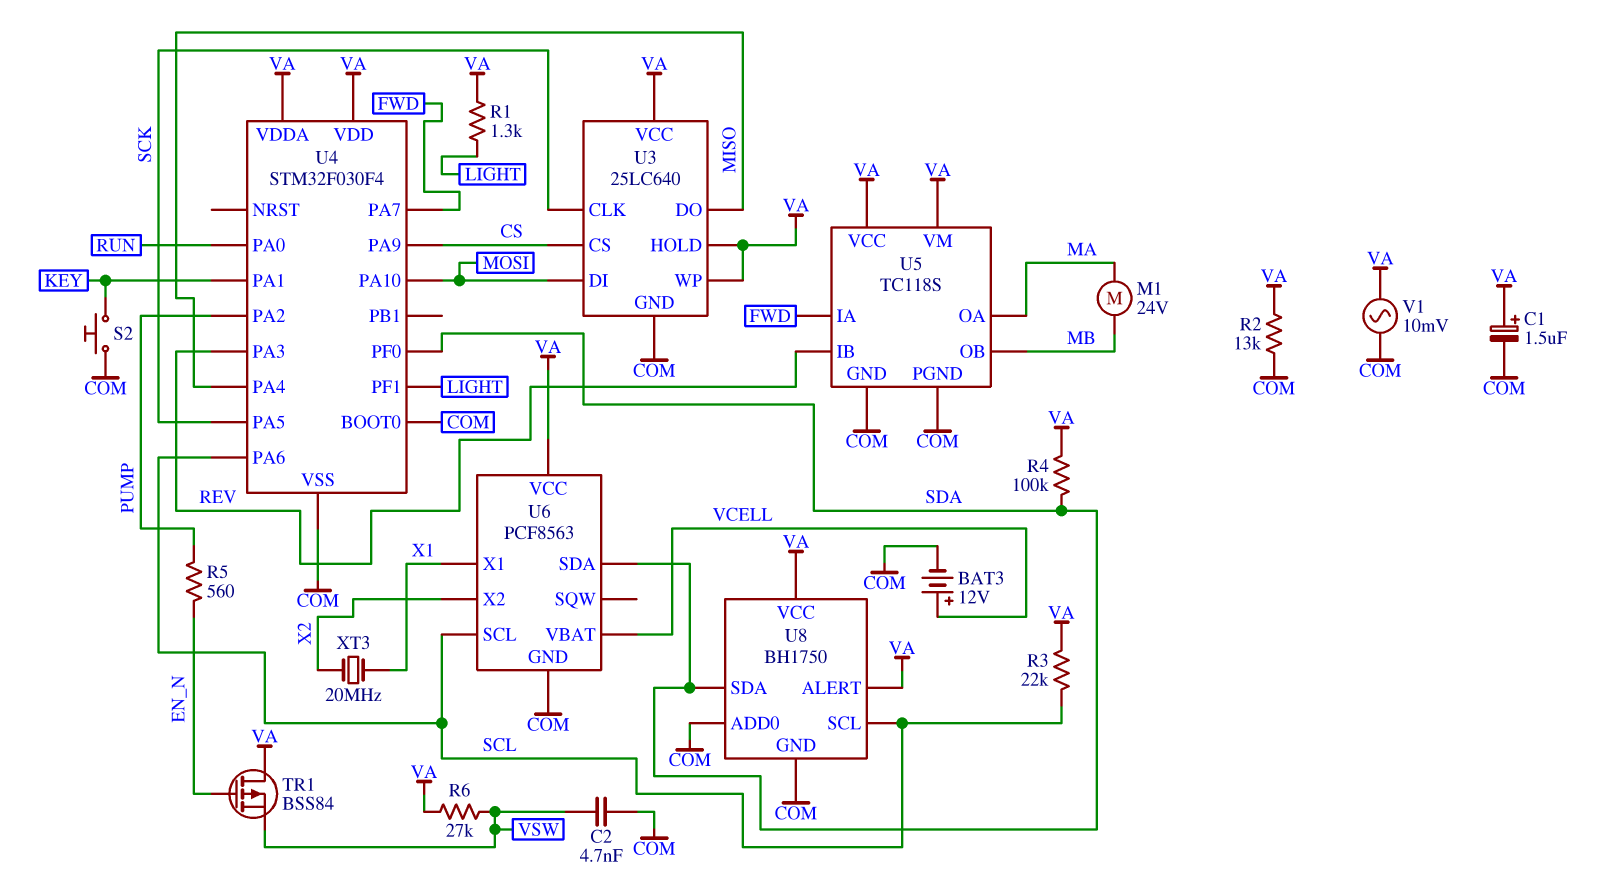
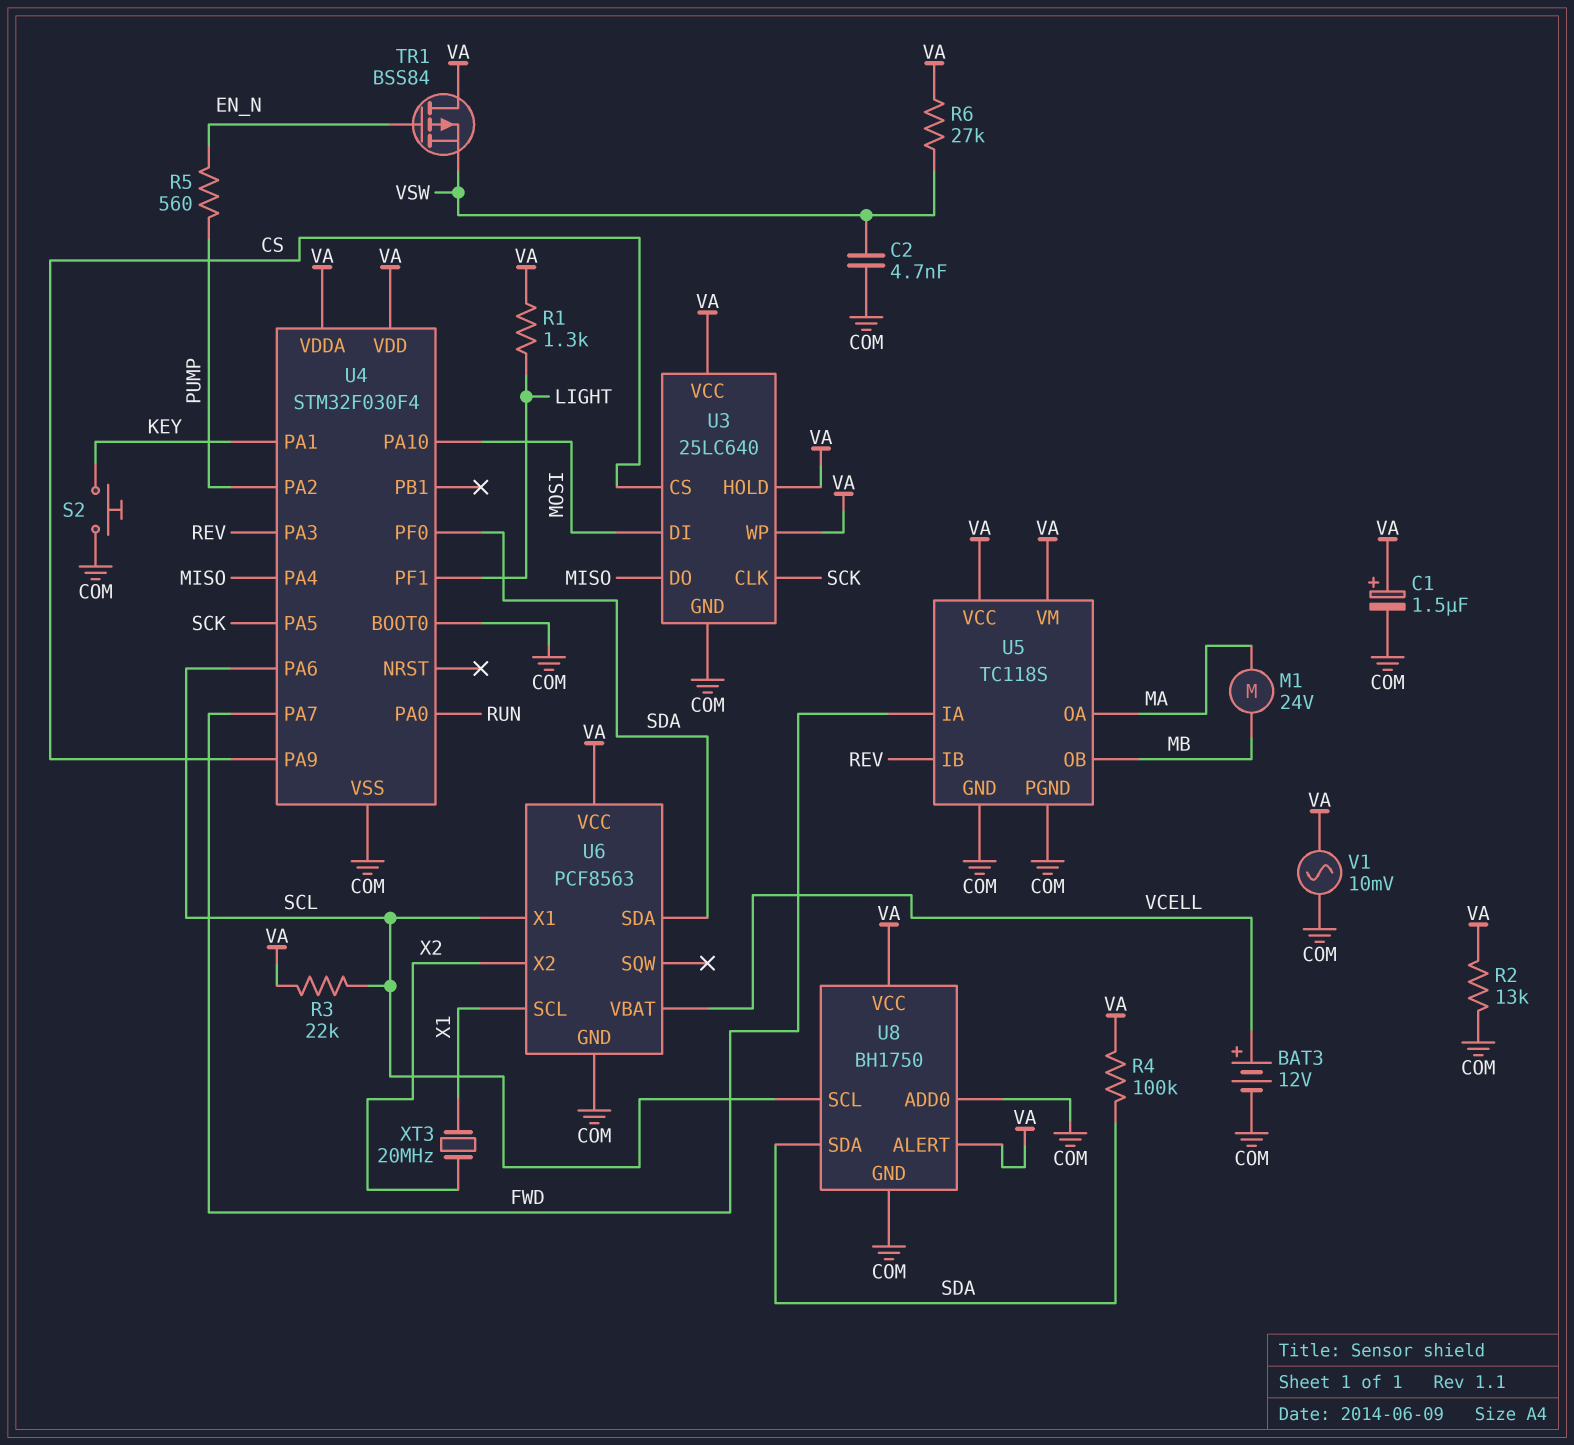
U6 pin SCL: SCL -> X1
U6 pin X1: X1 -> SCL

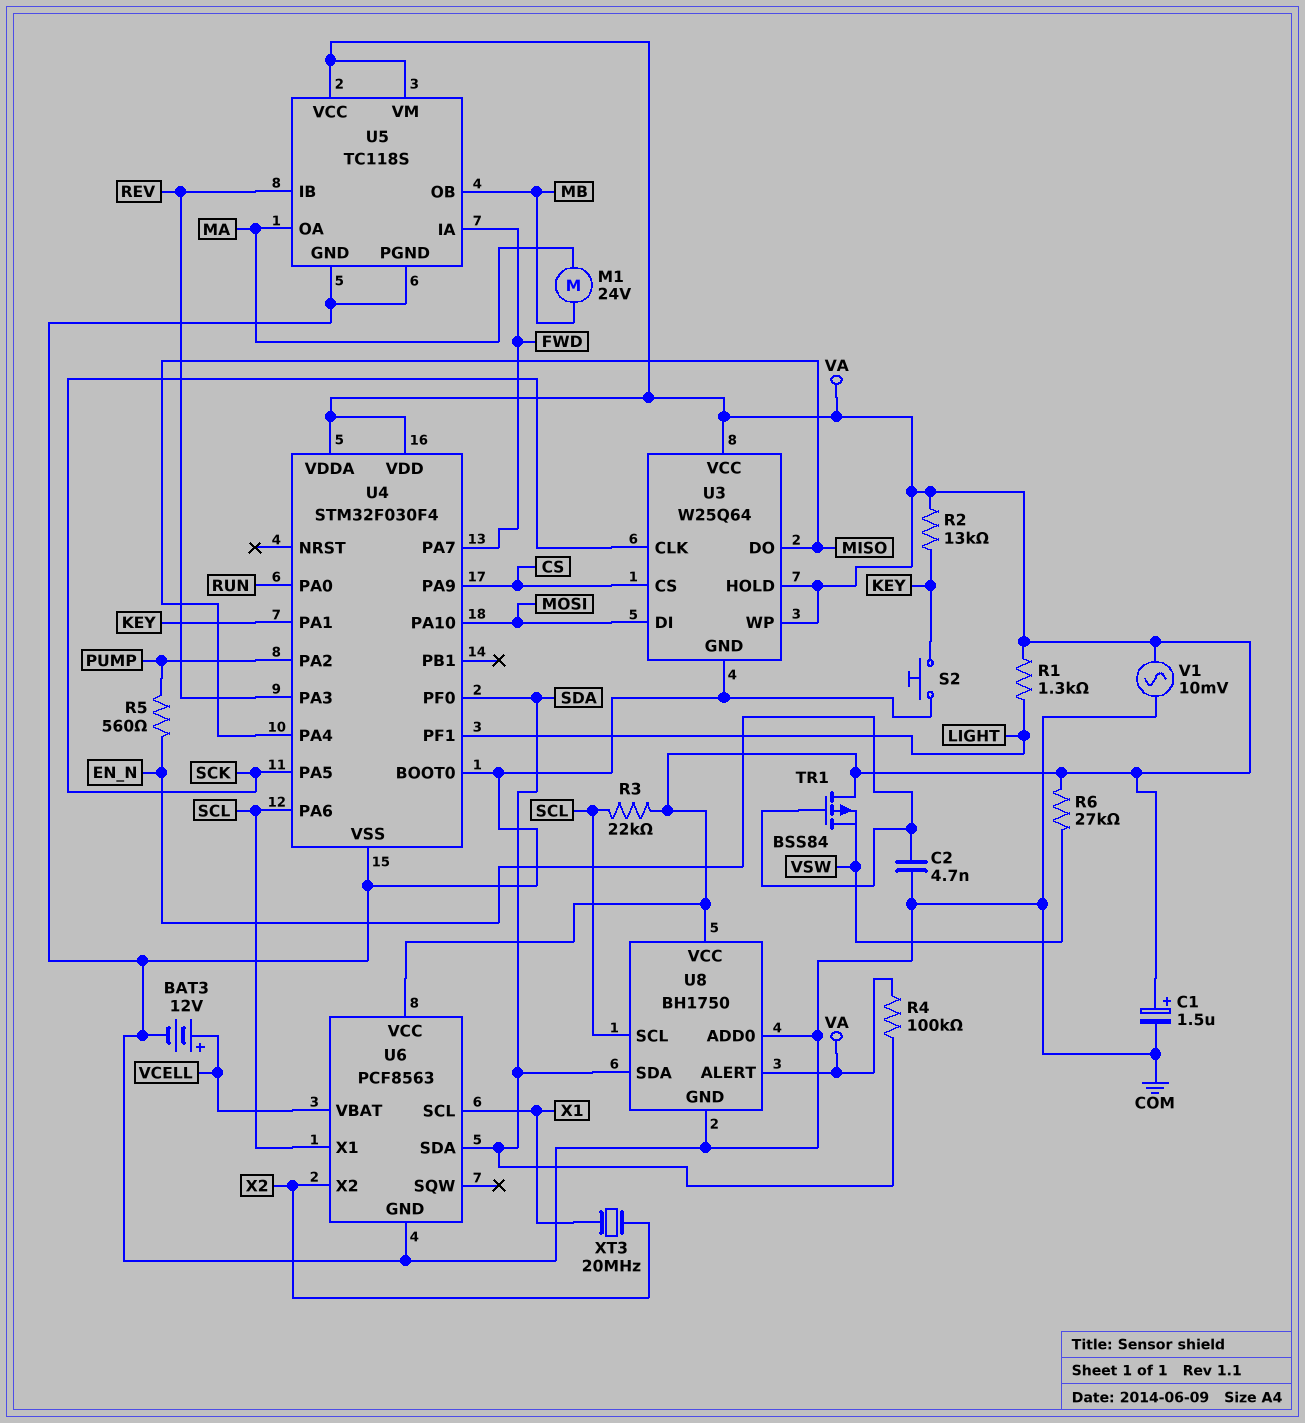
C2: 4.7nF (COM, VSW) -> 4.7nF (COM, EN_N)
R2: 13k (COM, VA) -> 13k (KEY, VA)
U3: 25LC640 -> W25Q64

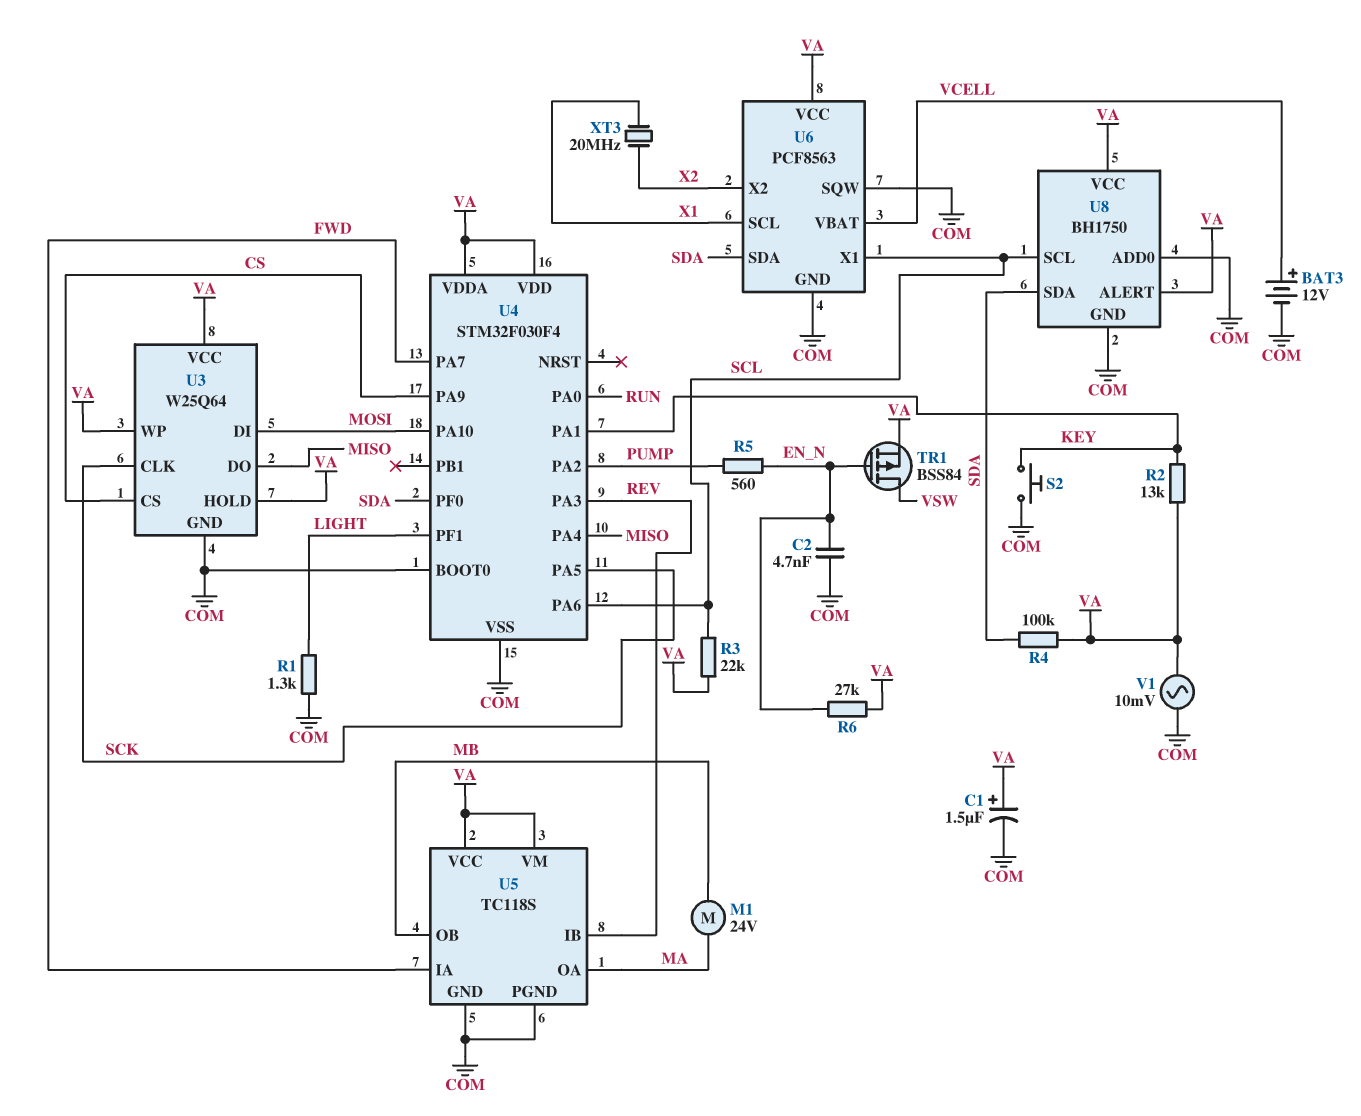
R1: 1.3k (LIGHT, VA) -> 1.3k (COM, LIGHT)
R6: 27k (VA, VSW) -> 27k (EN_N, VA)
TR1: PMOS BSS84 (G EN_N, D VA, S VSW) -> PMOS BSS84 (G EN_N, D VSW, S VA)
U6 pin SQW: none -> COM

